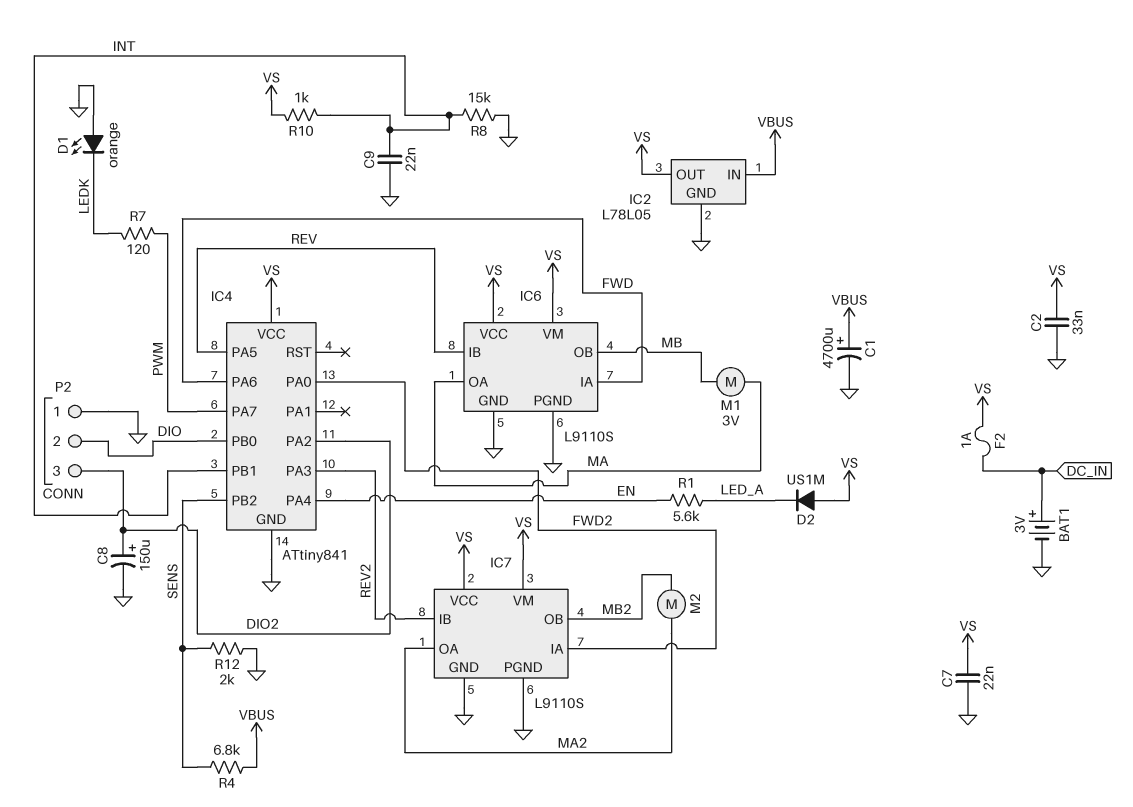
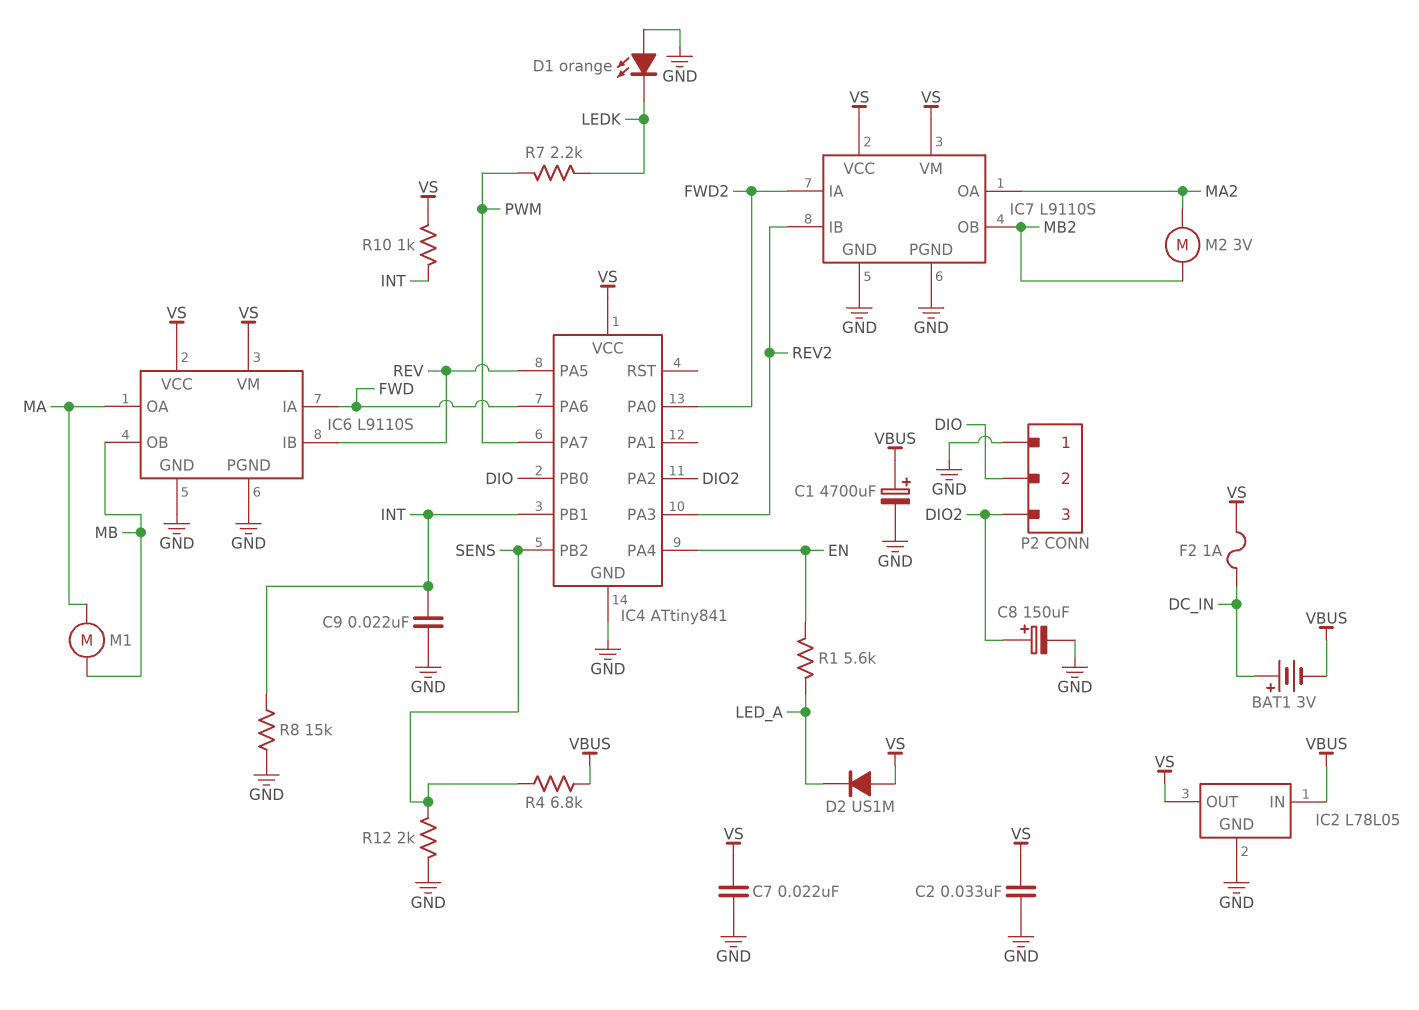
BAT1: 3V (plus DC_IN, minus GND) -> 3V (plus DC_IN, minus VBUS)
M1: motor 3V (MA, MB) -> motor (MA, MB)
M2: motor (MA2, MB2) -> motor 3V (MA2, MB2)
R7: 120 (LEDK, PWM) -> 2.2k (LEDK, PWM)

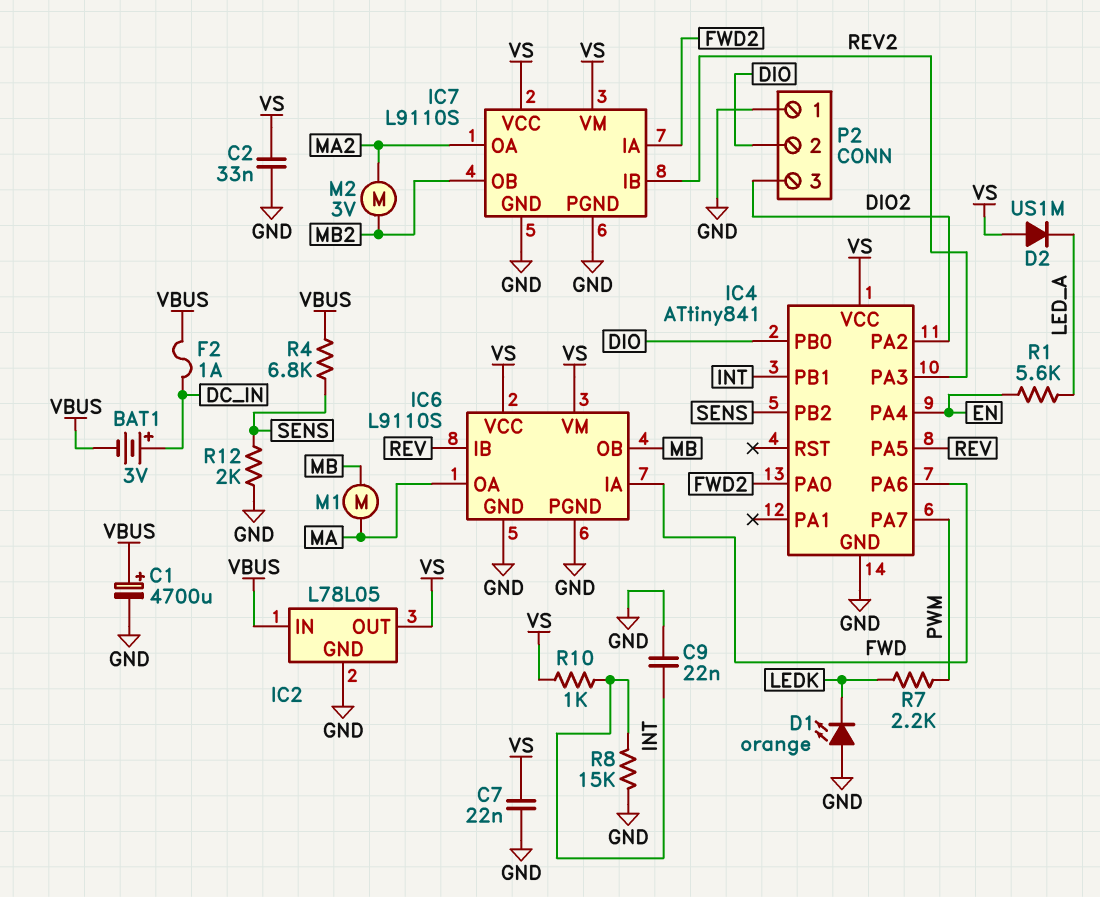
C8: 150uF (plus DIO2, minus GND) -> none
F2: 1A (DC_IN, VS) -> 1A (DC_IN, VBUS)

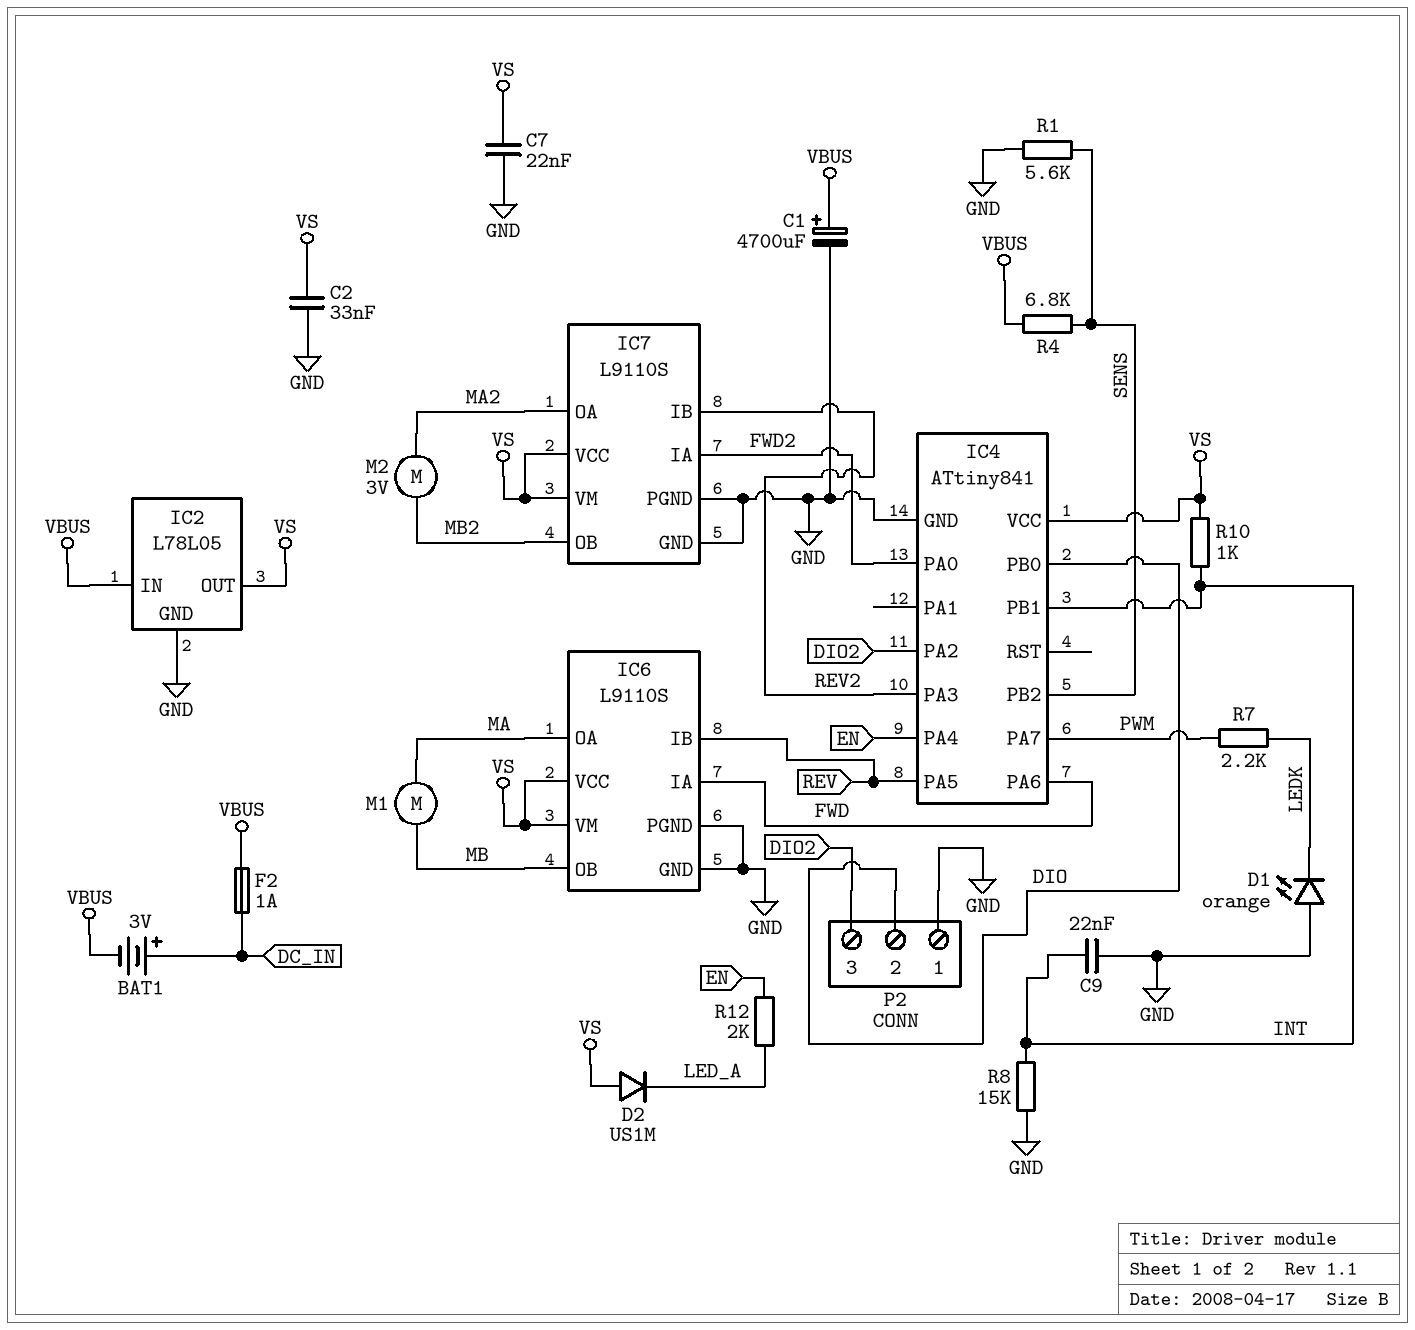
R1: 5.6k (EN, LED_A) -> 5.6k (GND, SENS)
R12: 2k (GND, SENS) -> 2k (EN, LED_A)

